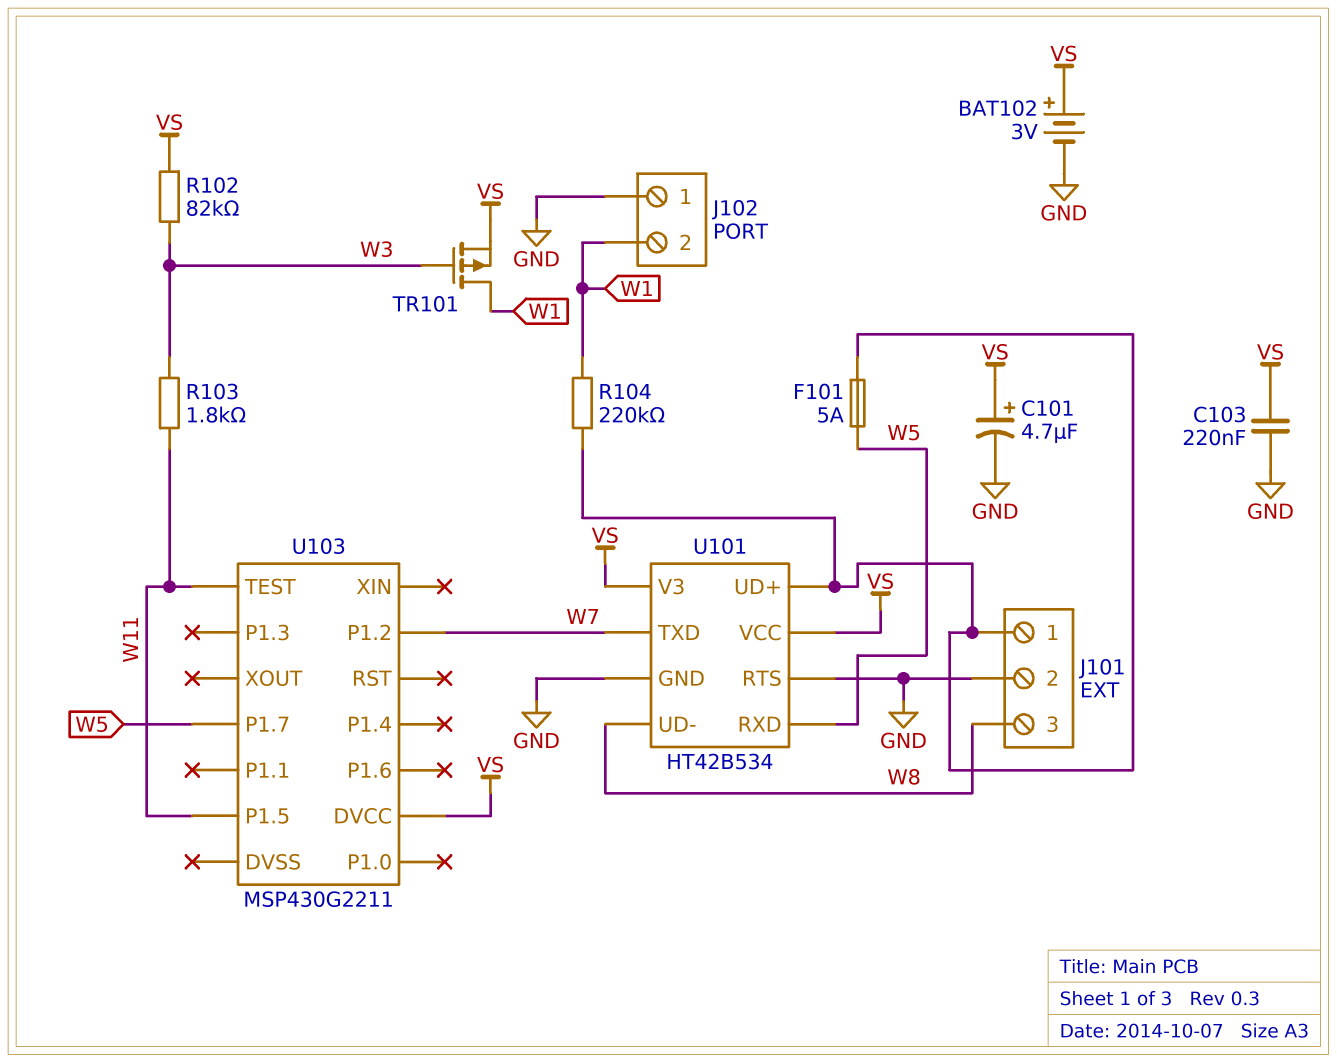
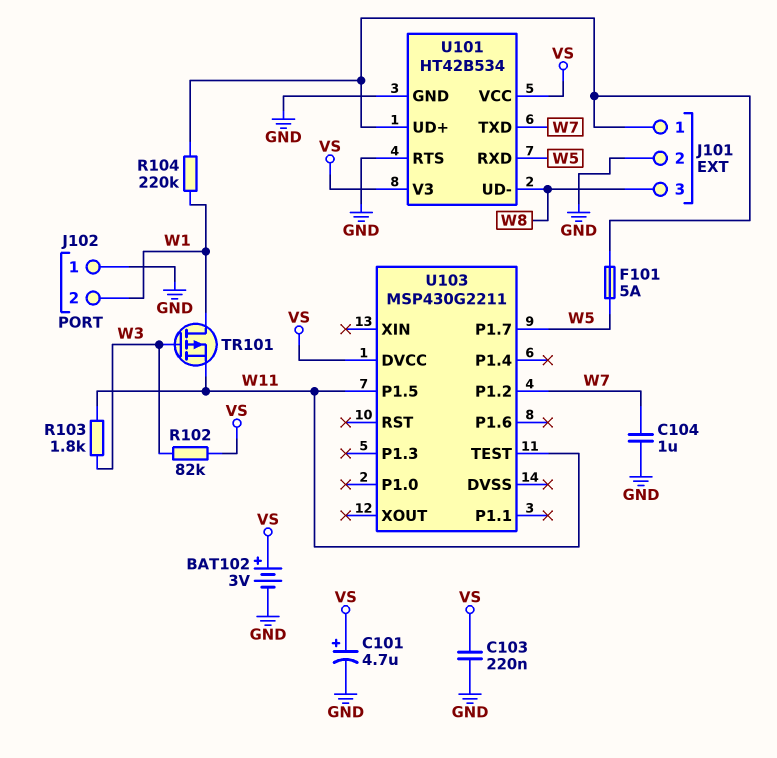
C104: none -> 1uF (GND, W7)
TR101: PMOS (G W3, D W1, S VS) -> PMOS (G W3, D W1, S W11)

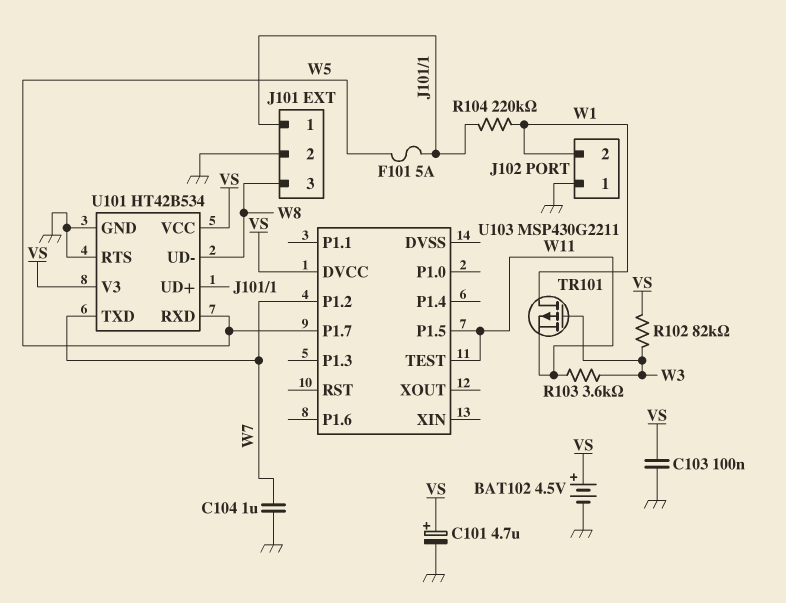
BAT102: 3V (plus VS, minus GND) -> 4.5V (plus VS, minus GND)
C103: 220nF (GND, VS) -> 100nF (GND, VS)
R103: 1.8k (W3, W11) -> 3.6k (W3, W11)

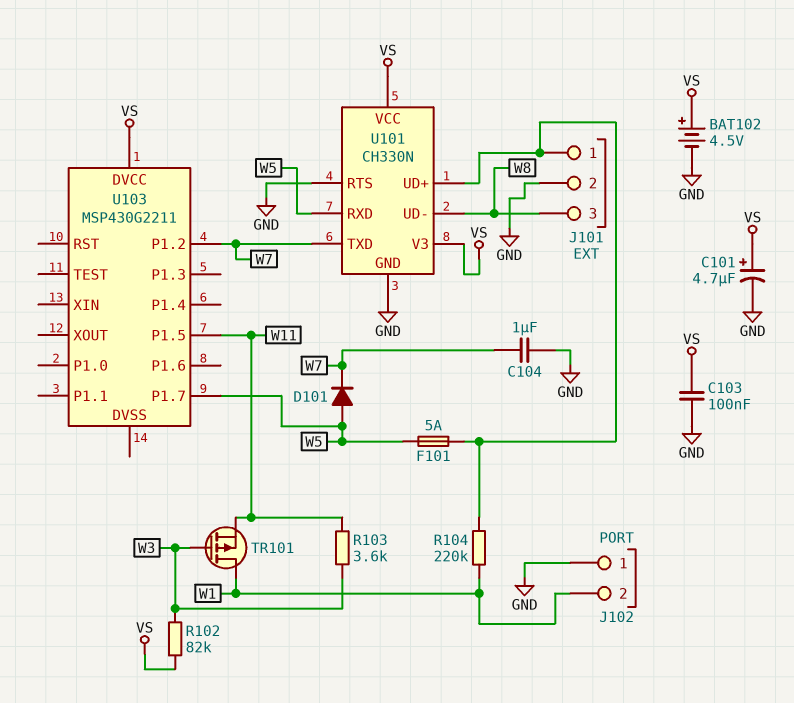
D101: none -> diode (A W5, K W7)
U101: HT42B534 -> CH330N
U103 pin TEST: W11 -> none

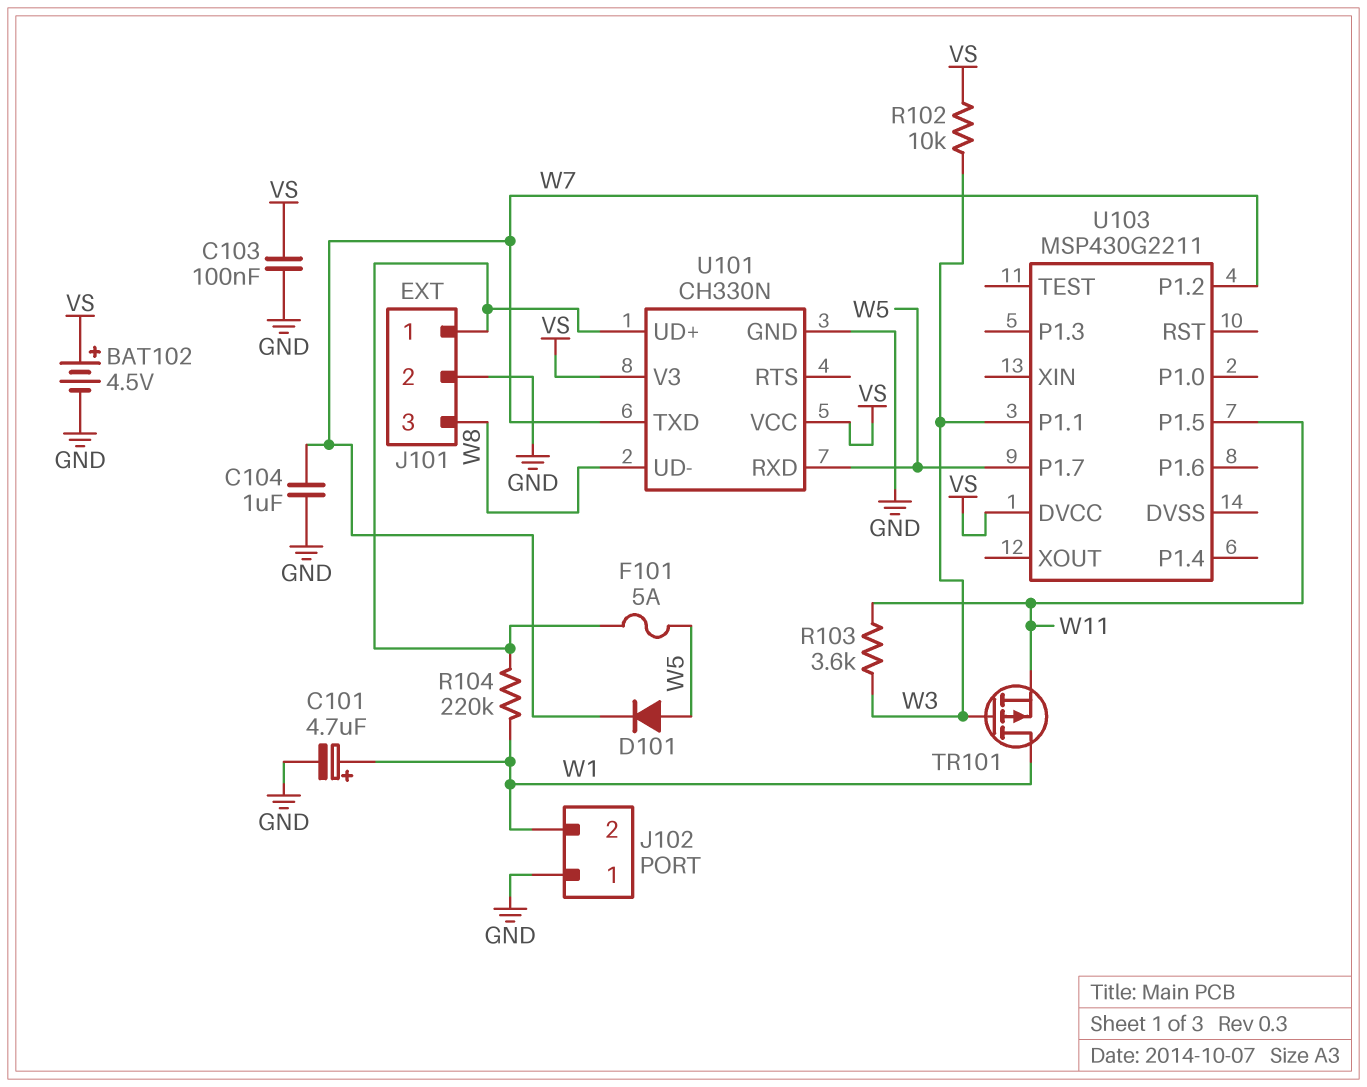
C101: 4.7uF (plus VS, minus GND) -> 4.7uF (plus W1, minus GND)
R102: 82k (VS, W3) -> 10k (VS, W3)
U101 pin RTS: GND -> none
U103 pin P1.1: none -> W3

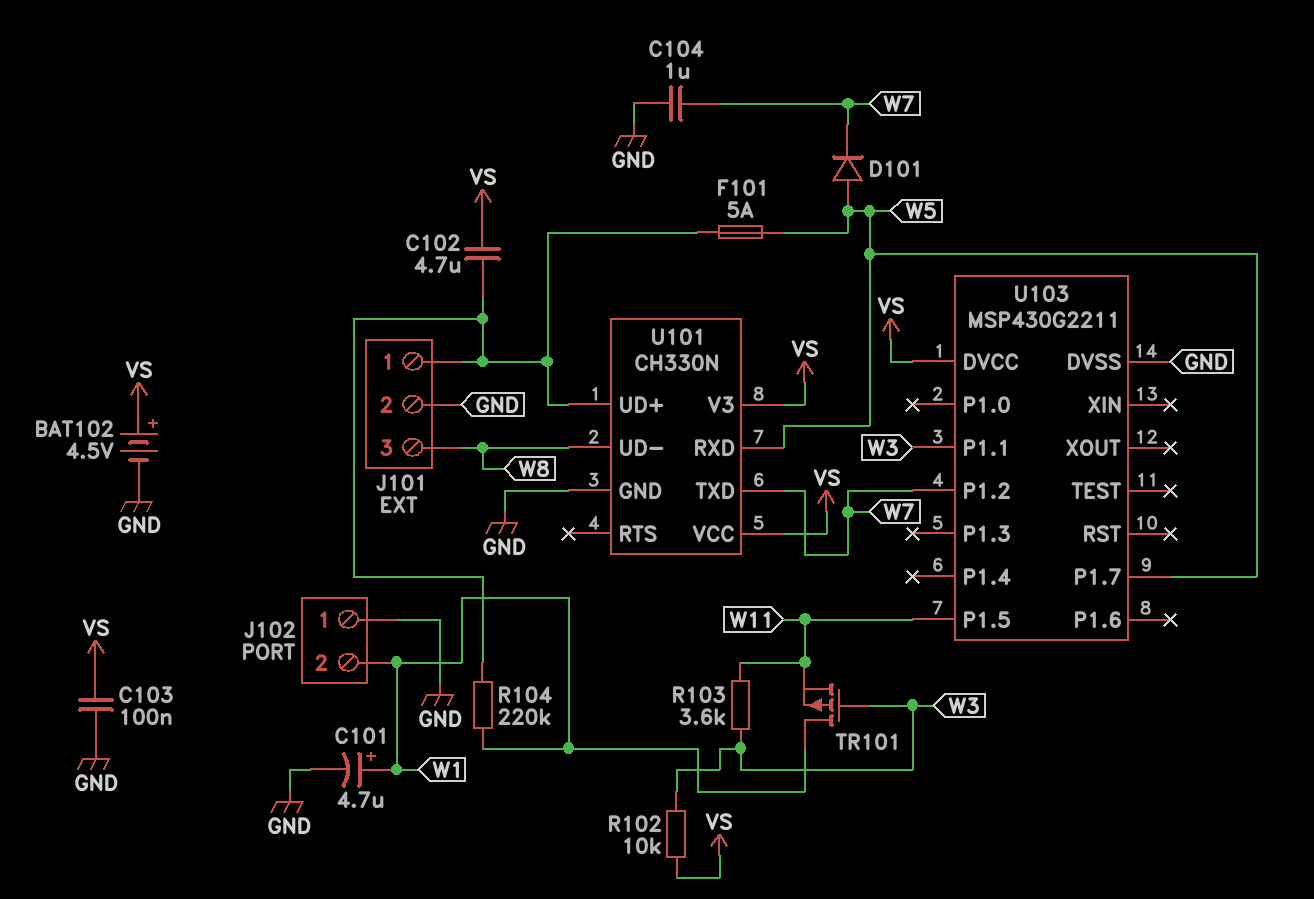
C102: none -> 4.7uF (J101/1, VS)
U103 pin DVSS: none -> GND

